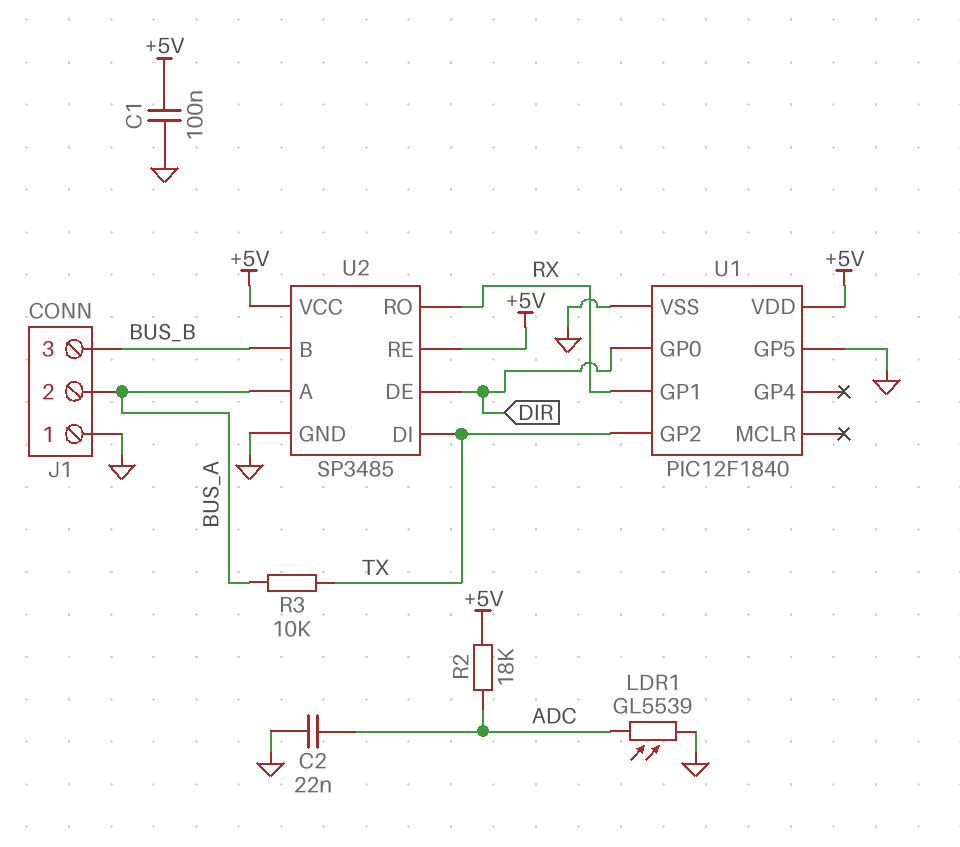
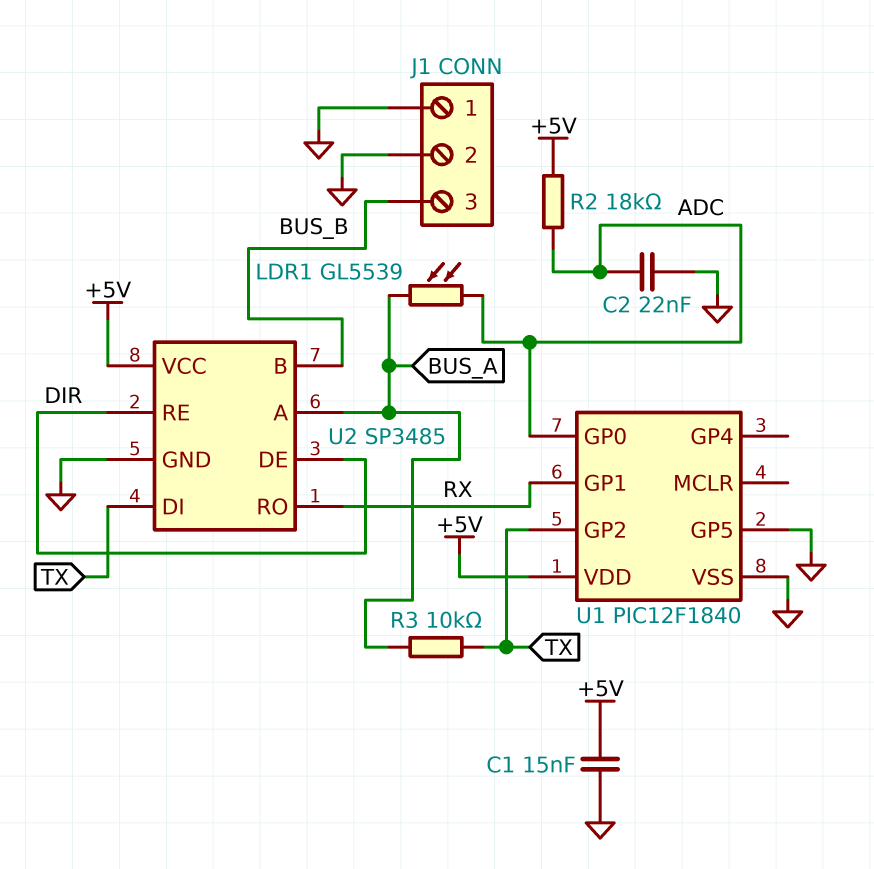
C1: 100nF (+5V, GND) -> 15nF (+5V, GND)
J1 pin 2: BUS_A -> GND
LDR1: GL5539 (ADC, GND) -> GL5539 (ADC, BUS_A)
U1 pin GP0: DIR -> ADC
U2 pin RE: +5V -> DIR

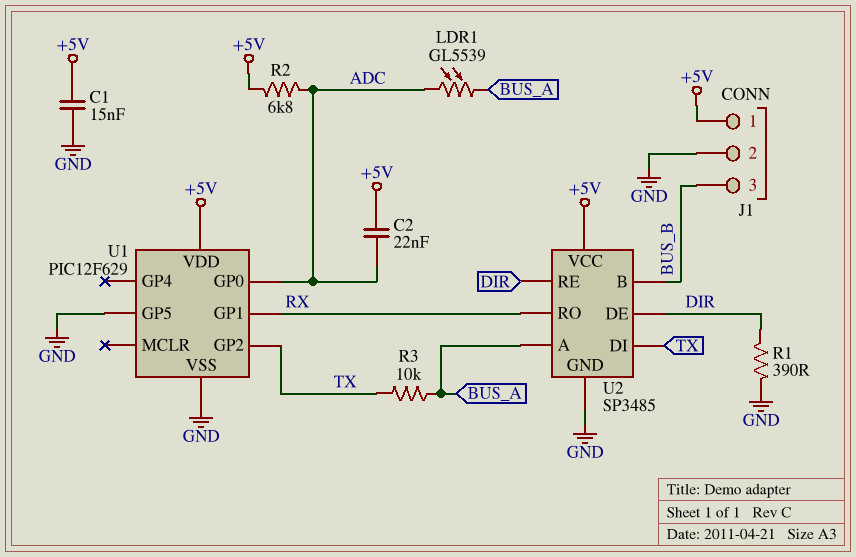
C2: 22nF (ADC, GND) -> 22nF (+5V, ADC)
J1 pin 1: GND -> +5V
R1: none -> 390 (DIR, GND)
R2: 18k (+5V, ADC) -> 6.8k (+5V, ADC)
U1: PIC12F1840 -> PIC12F629

